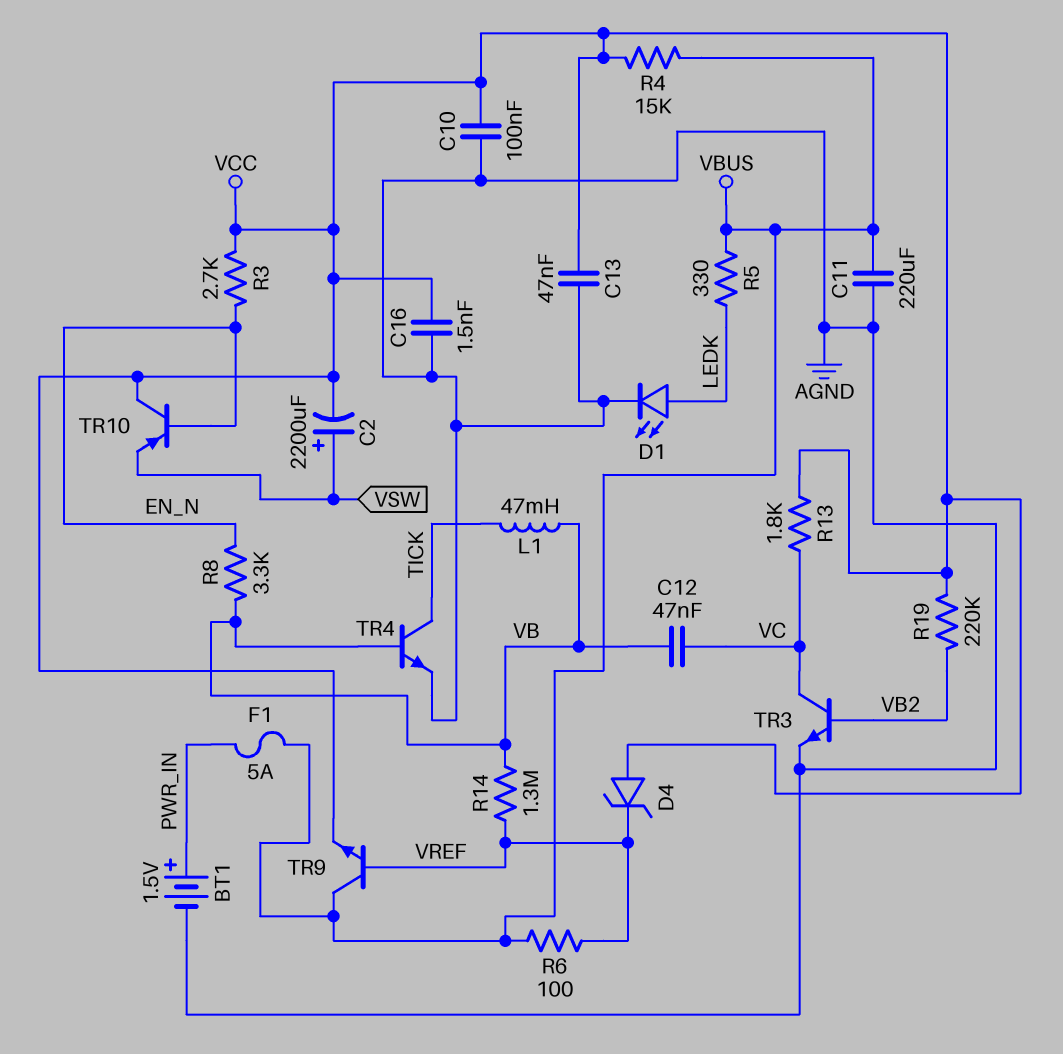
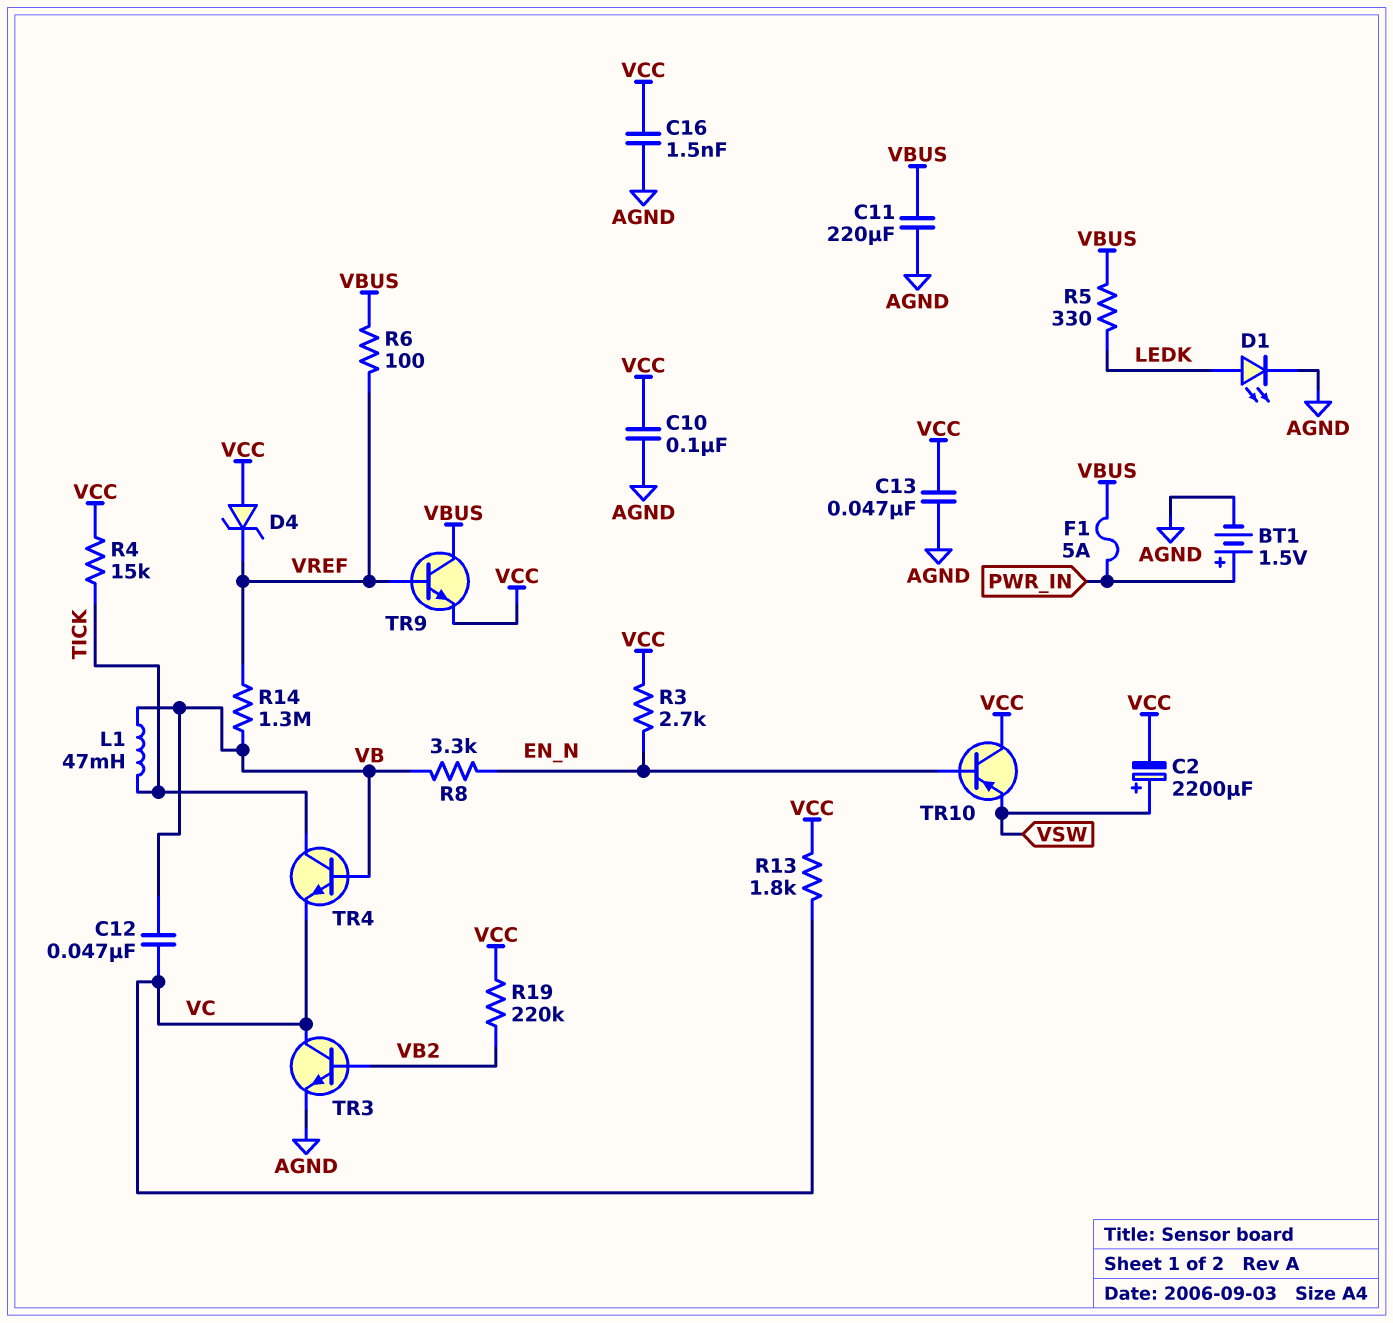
R4: 15k (VBUS, VCC) -> 15k (TICK, VCC)
TR4: NPN (B VB, C TICK, E AGND) -> NPN (B VB, C TICK, E VC)

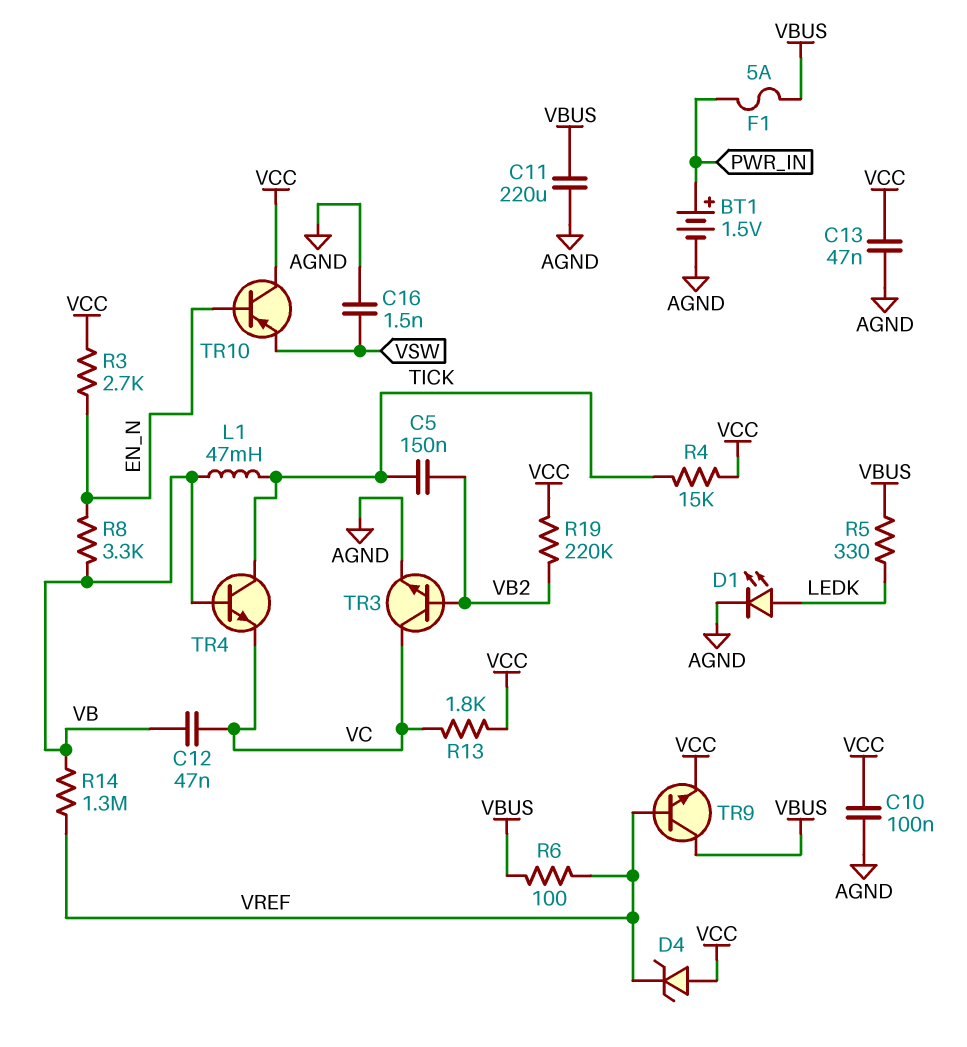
C2: 2200uF (plus VSW, minus VCC) -> none
C5: none -> 150nF (TICK, VB2)
C16: 1.5nF (AGND, VCC) -> 1.5nF (AGND, VSW)

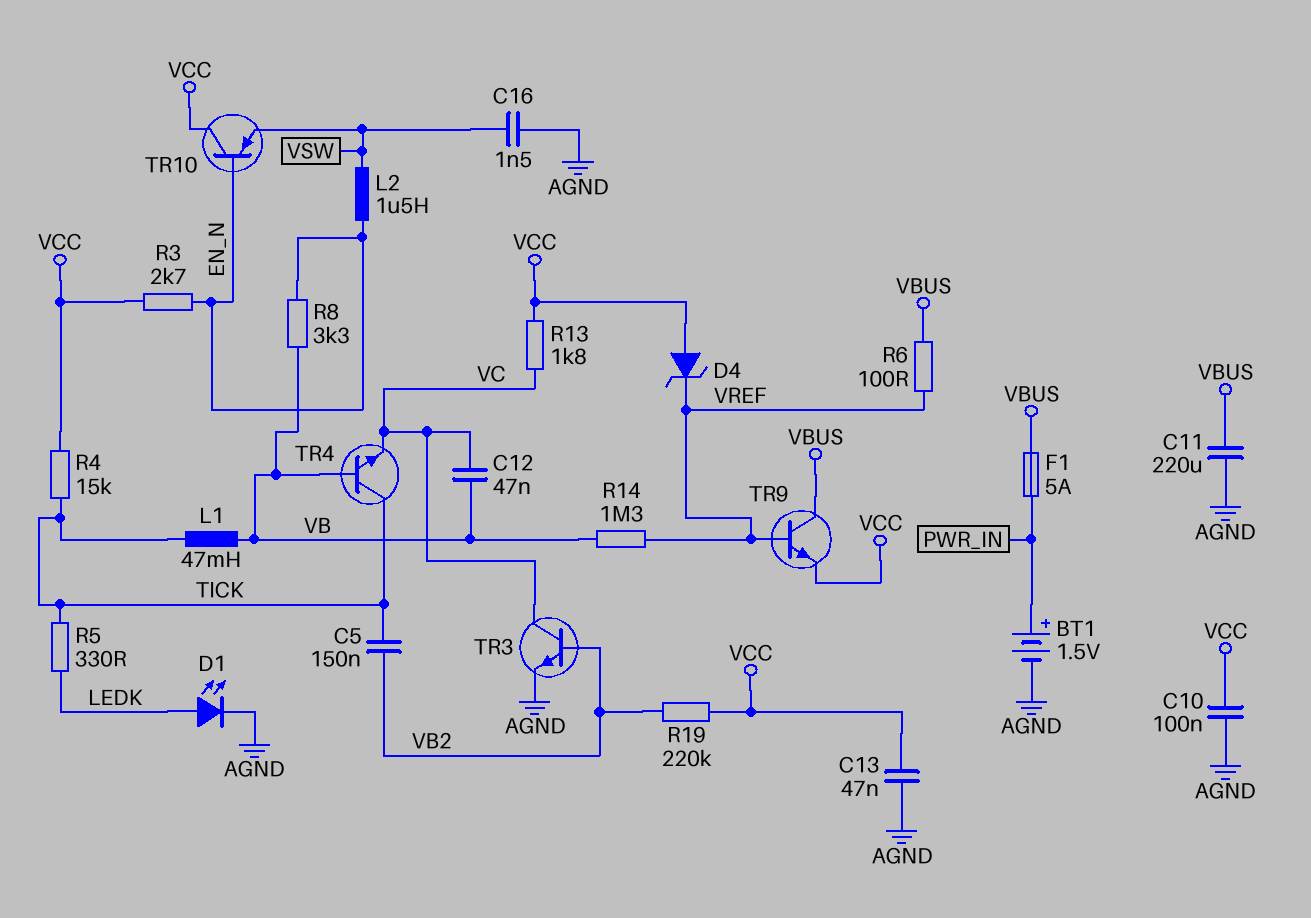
L2: none -> 1.5uH (EN_N, VSW)
R5: 330 (LEDK, VBUS) -> 330 (LEDK, TICK)

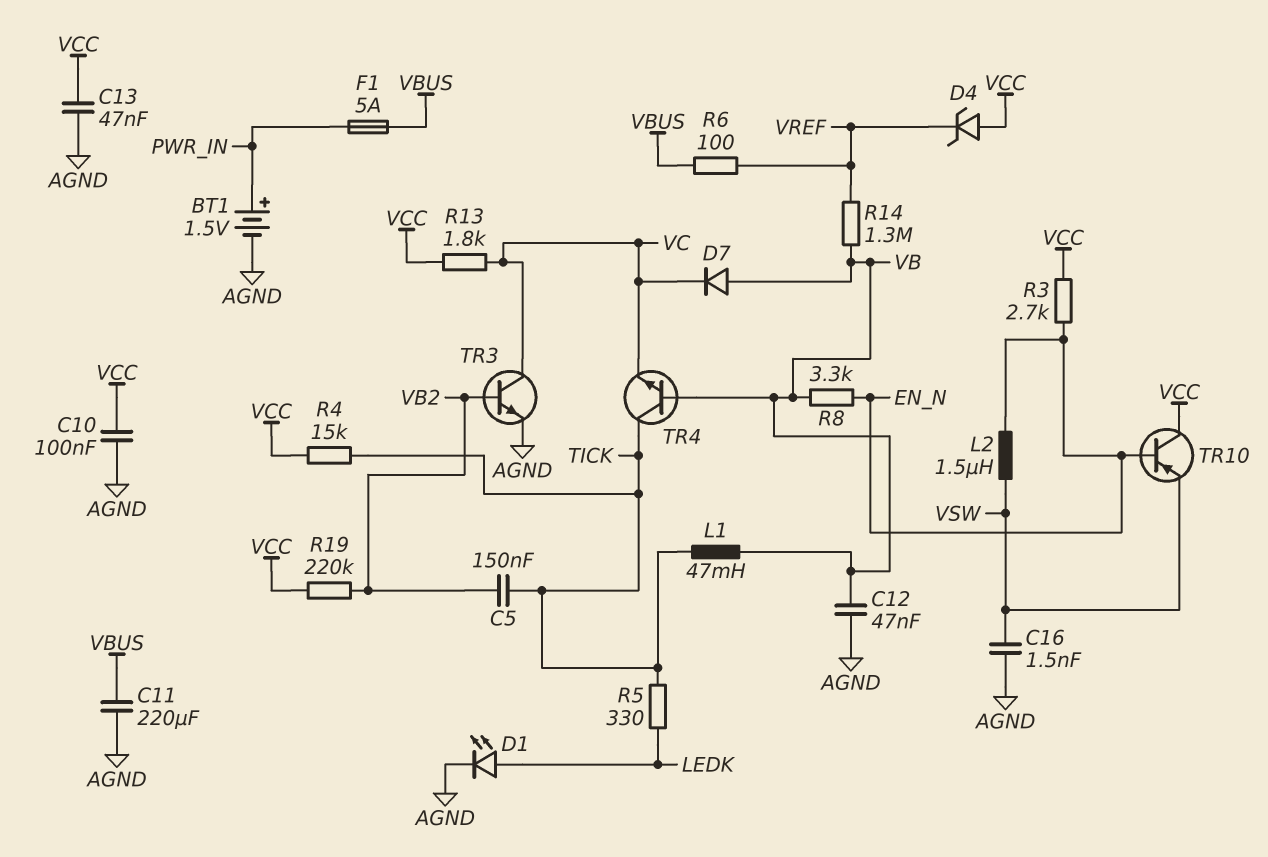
C12: 47nF (VB, VC) -> 47nF (AGND, VB)
D7: none -> diode (A VB, K VC)
TR9: NPN (B VREF, C VBUS, E VCC) -> none

